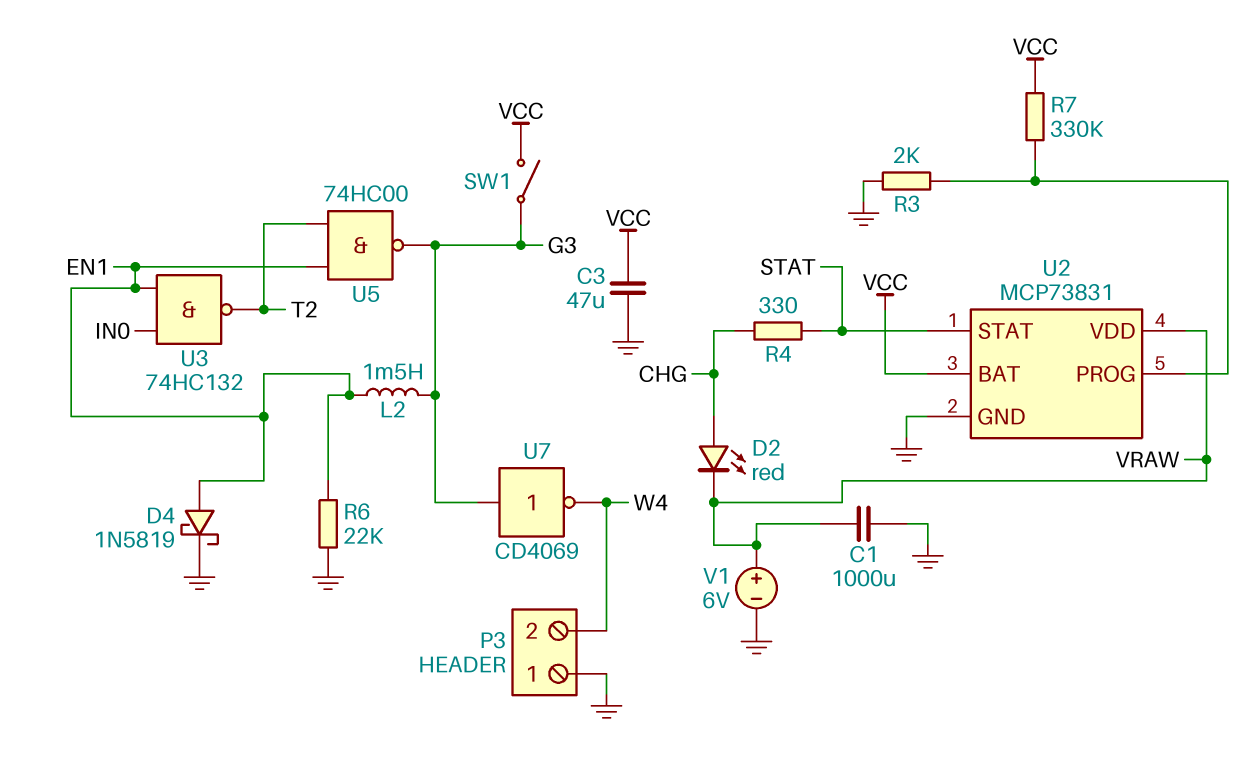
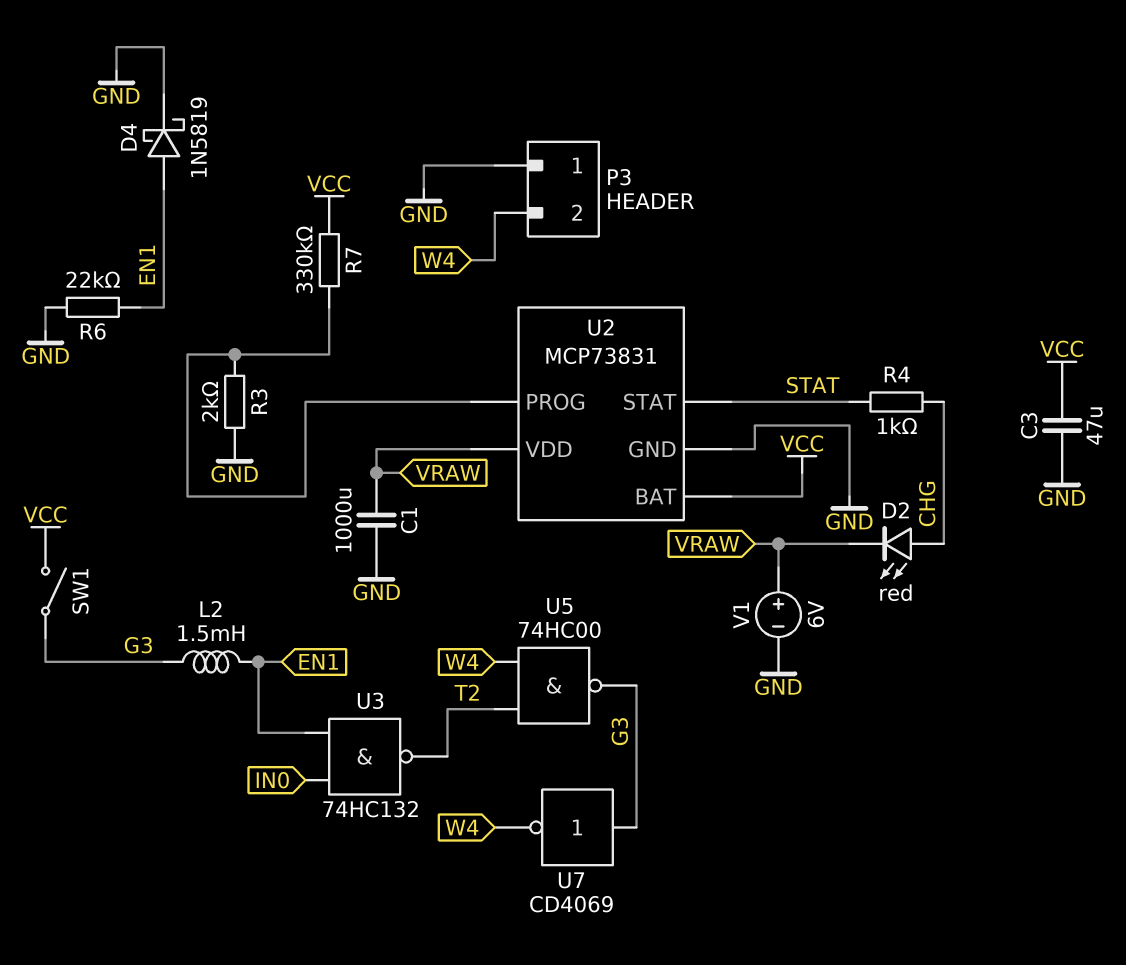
R4: 330 (CHG, STAT) -> 1k (CHG, STAT)
U5: NAND 74HC00 (in EN1, in T2, out G3) -> NAND 74HC00 (in T2, in W4, out G3)

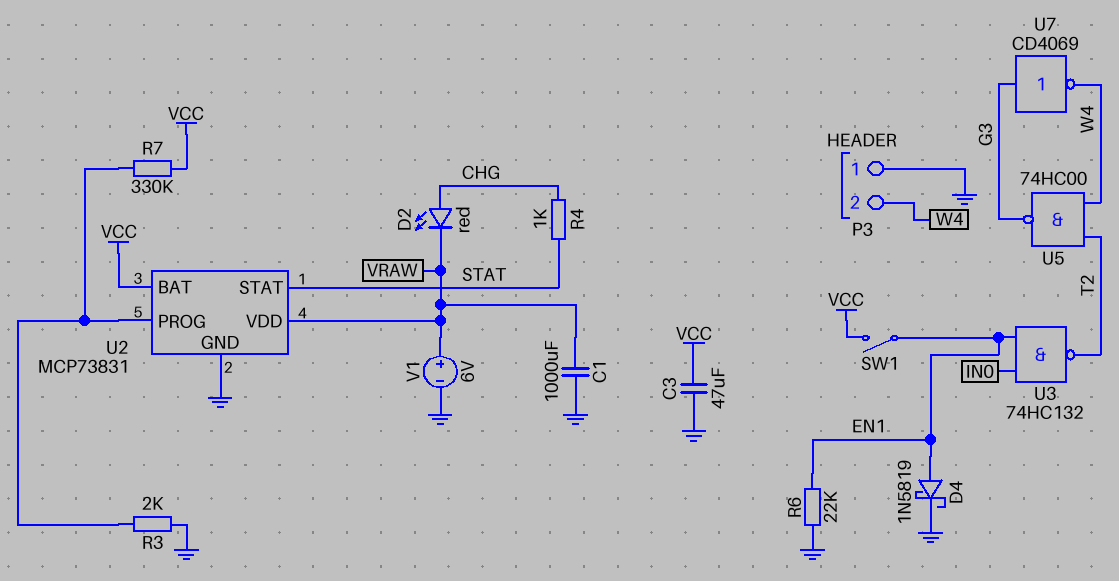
L2: 1.5mH (EN1, G3) -> none
SW1: switch (G3, VCC) -> switch (EN1, VCC)

